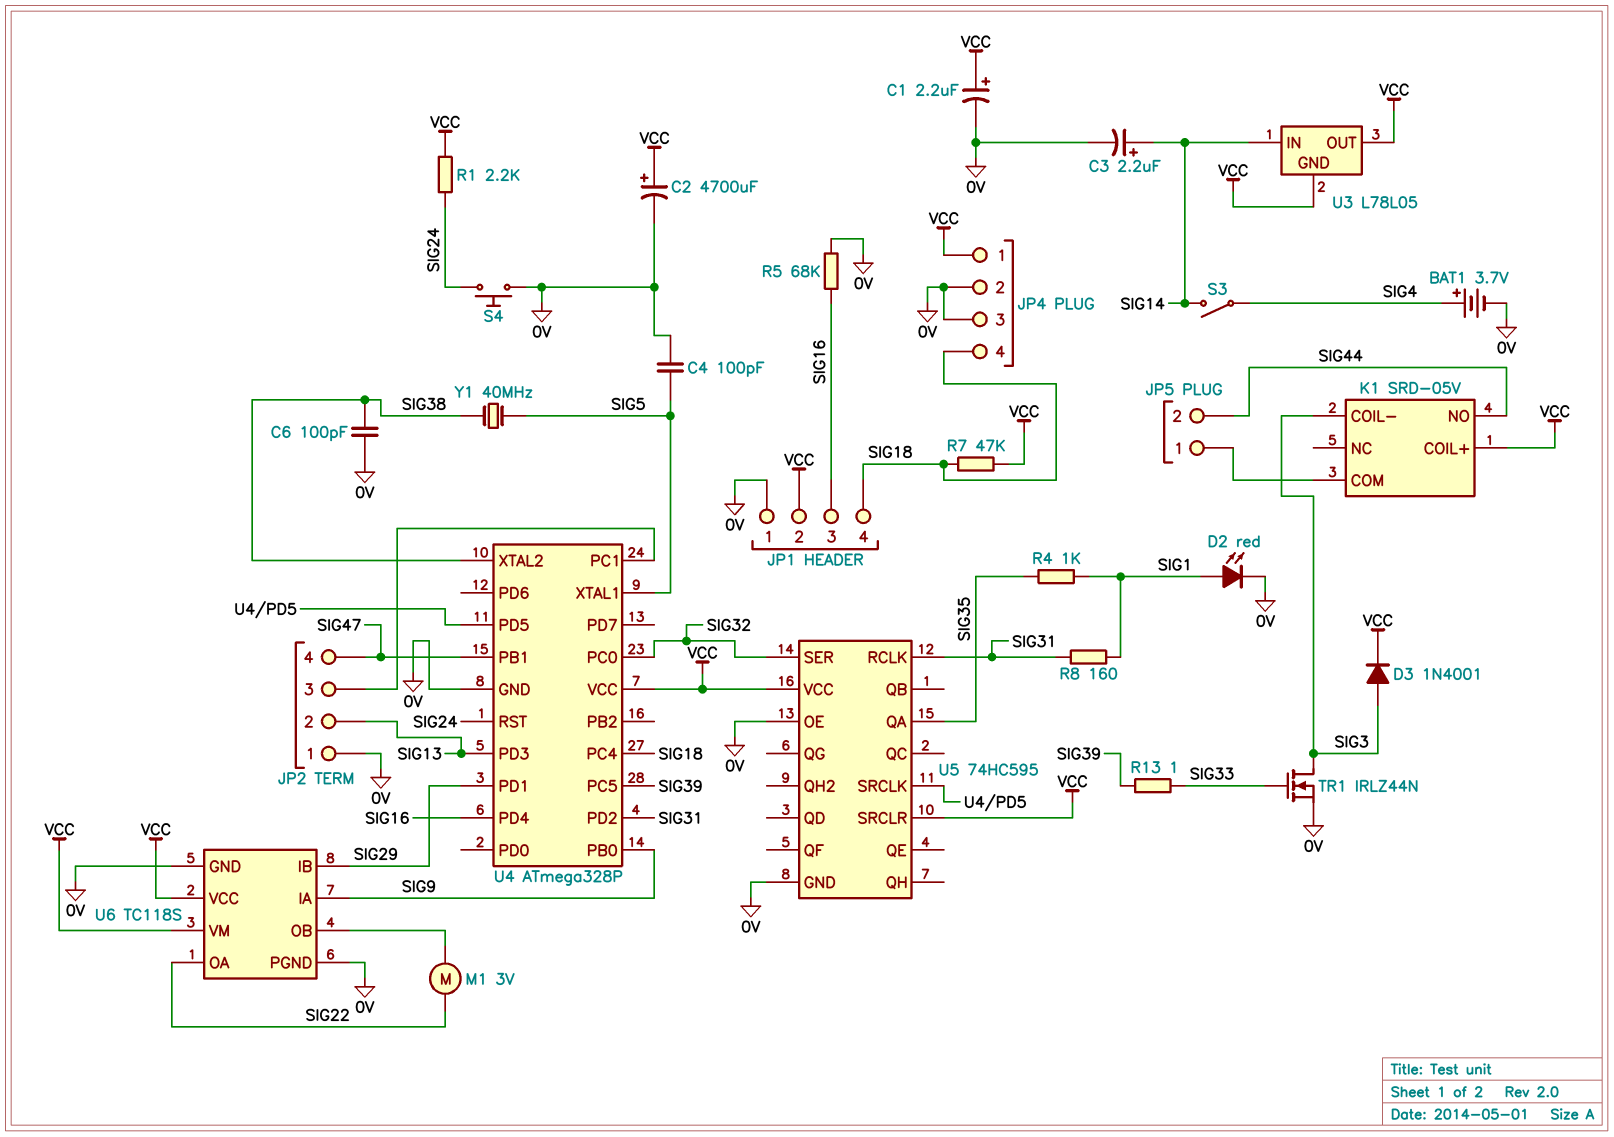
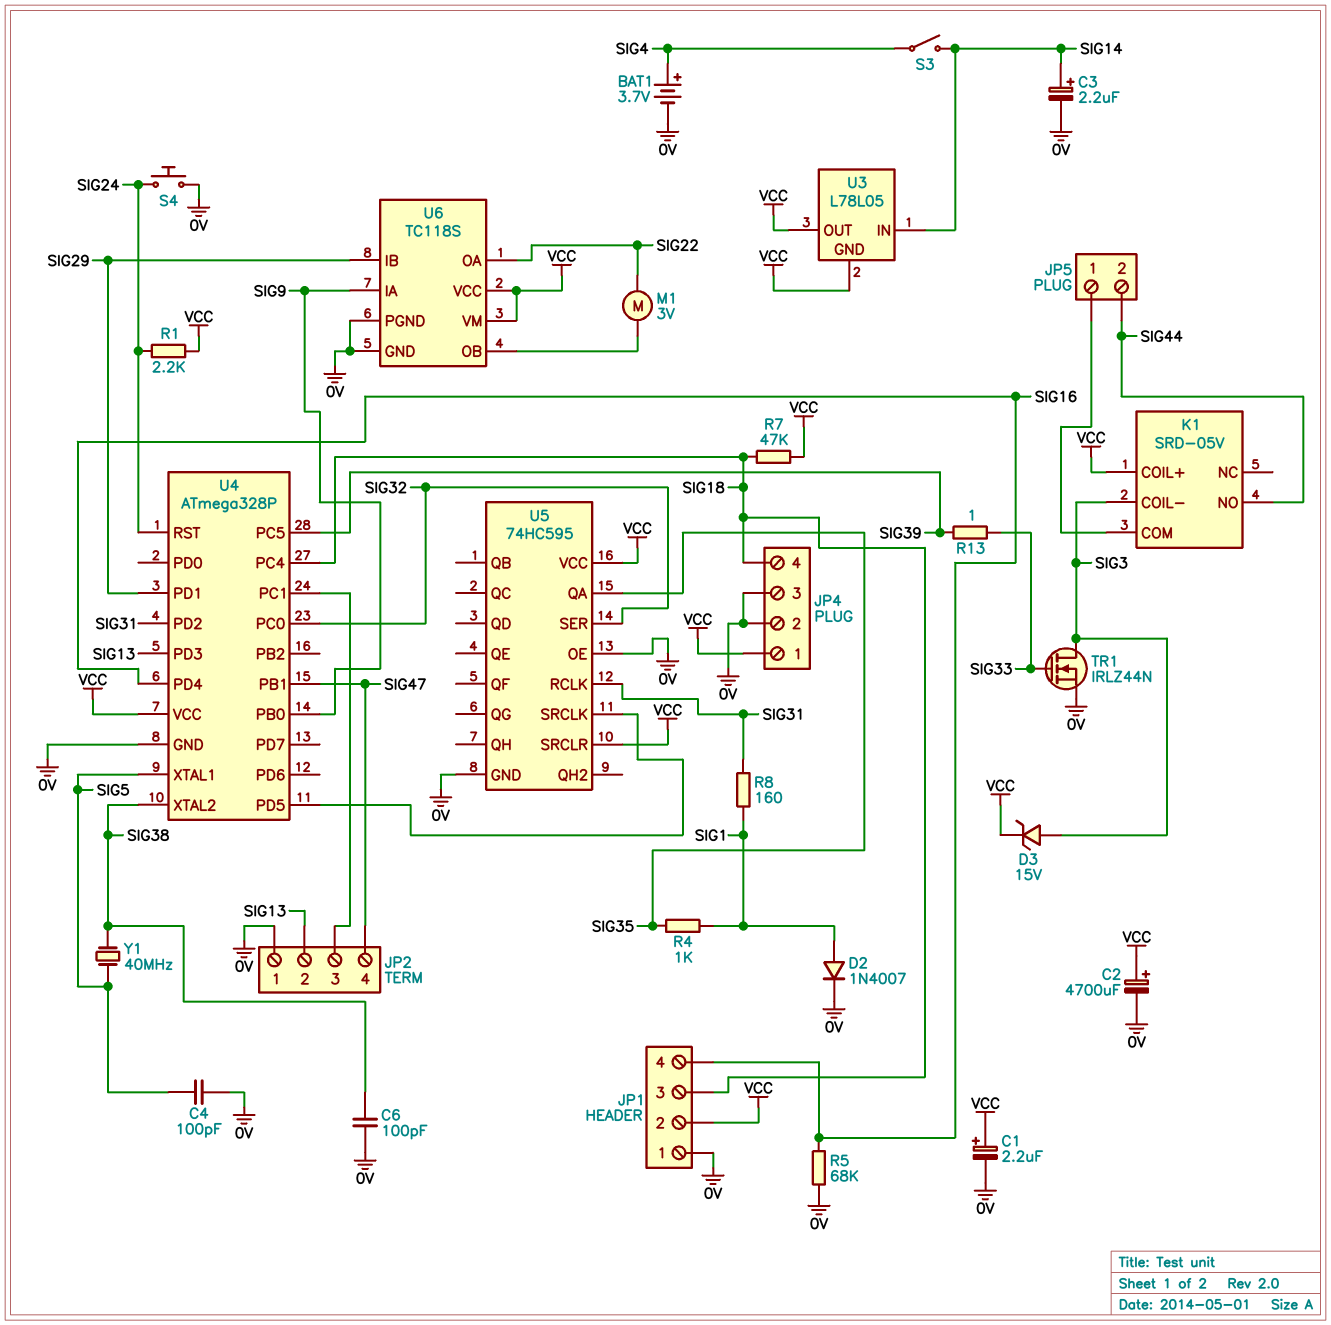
D2: LED red (A SIG1, K 0V) -> diode 1N4007 (A SIG1, K 0V)
D3: diode 1N4001 (A SIG3, K VCC) -> zener 15V (A SIG3, K VCC)
JP1 pin 3: SIG16 -> SIG18
JP1 pin 4: SIG18 -> SIG16

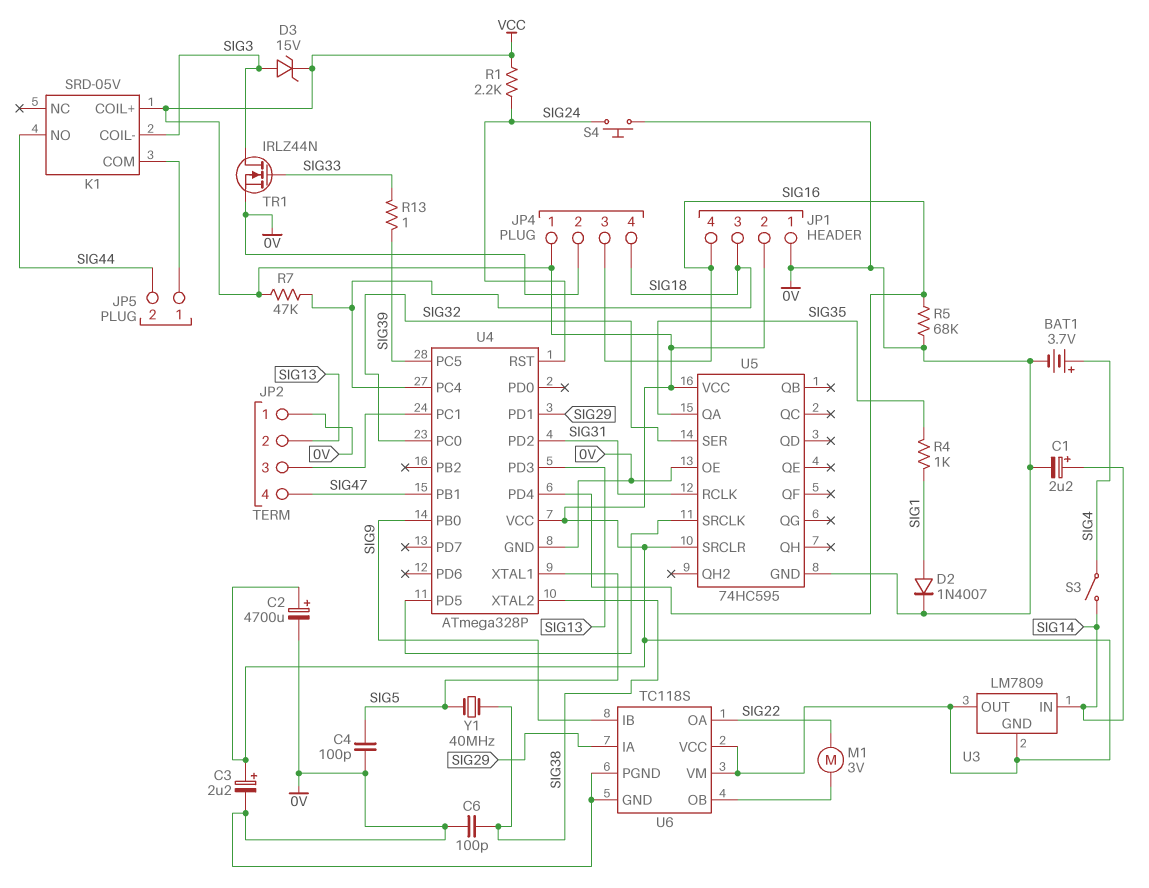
C1: 2.2uF (plus VCC, minus 0V) -> 2.2uF (plus SIG14, minus 0V)
C3: 2.2uF (plus SIG14, minus 0V) -> 2.2uF (plus VCC, minus 0V)
JP4 pin 3: 0V -> SIG16
R8: 160 (SIG1, SIG31) -> none
U3: L78L05 -> LM7809
U6 pin IA: SIG9 -> SIG29
U6 pin IB: SIG29 -> SIG9

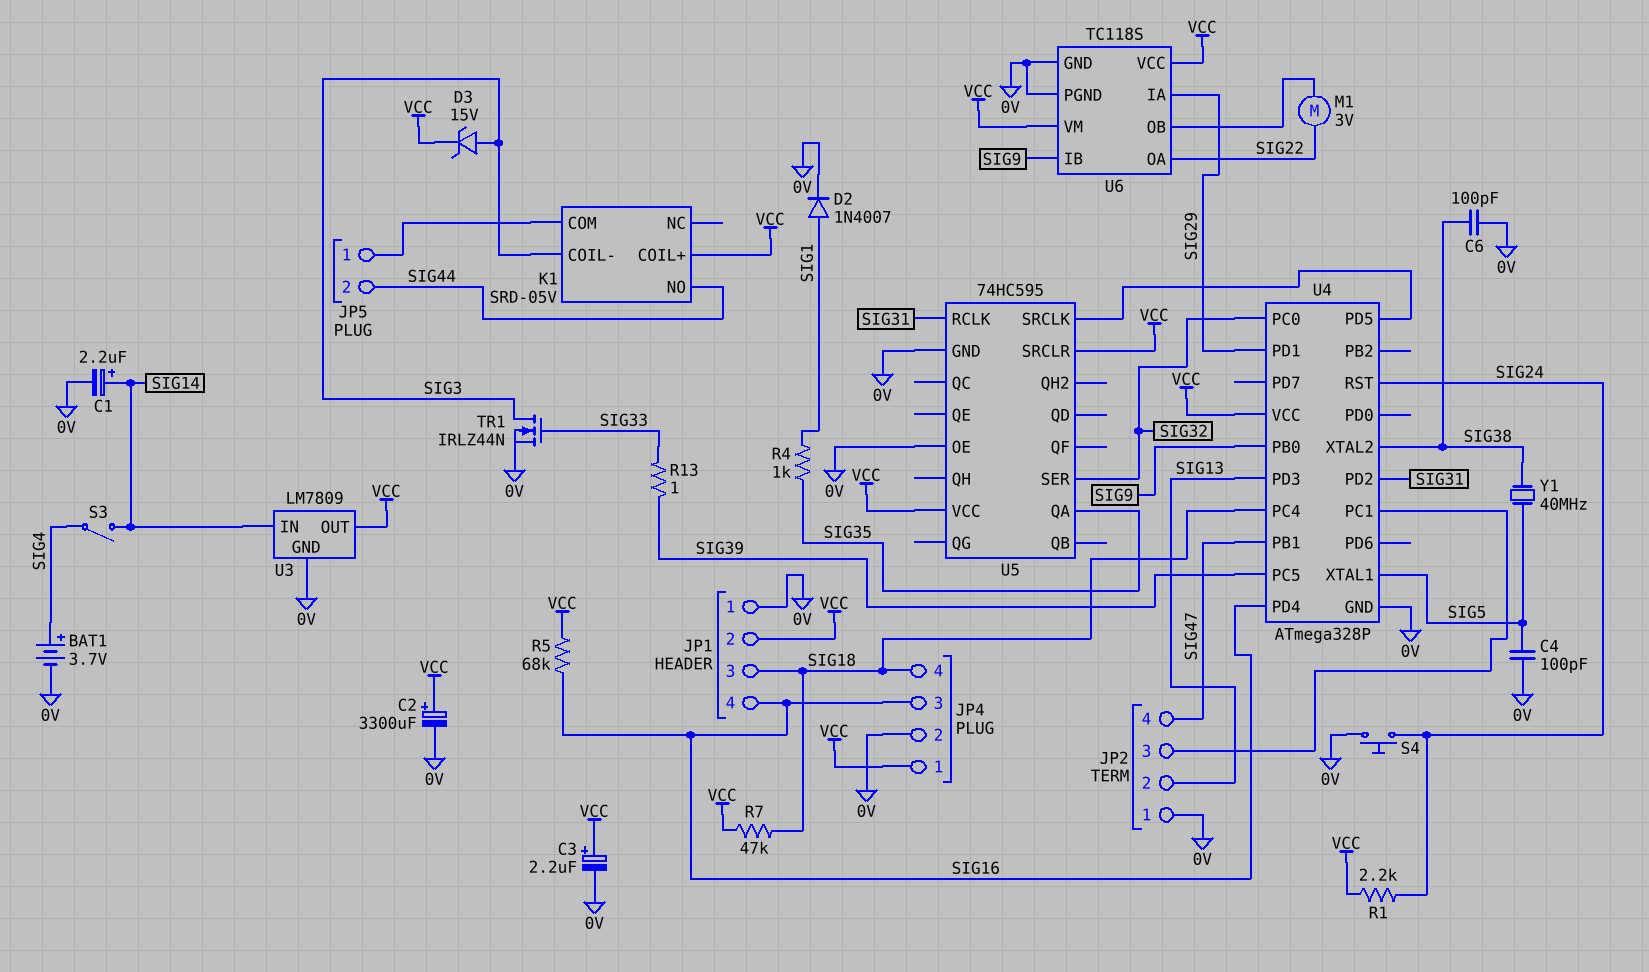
C2: 4700uF (plus VCC, minus 0V) -> 3300uF (plus VCC, minus 0V)
R5: 68k (0V, SIG16) -> 68k (SIG16, VCC)
U3 pin GND: VCC -> 0V

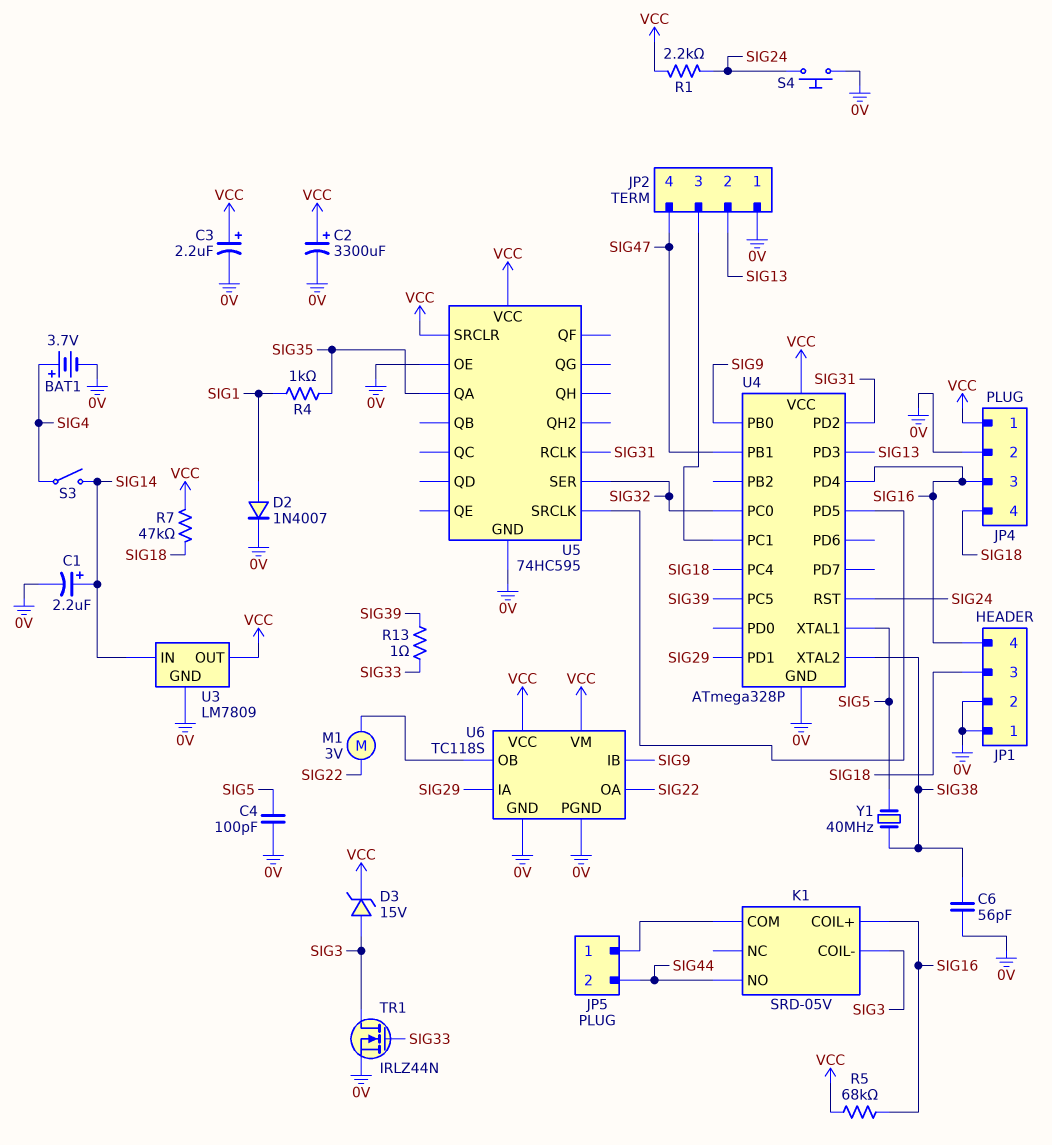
C6: 100pF (0V, SIG38) -> 56pF (0V, SIG38)
JP1 pin 2: VCC -> 0V
K1 pin COIL+: VCC -> SIG16

